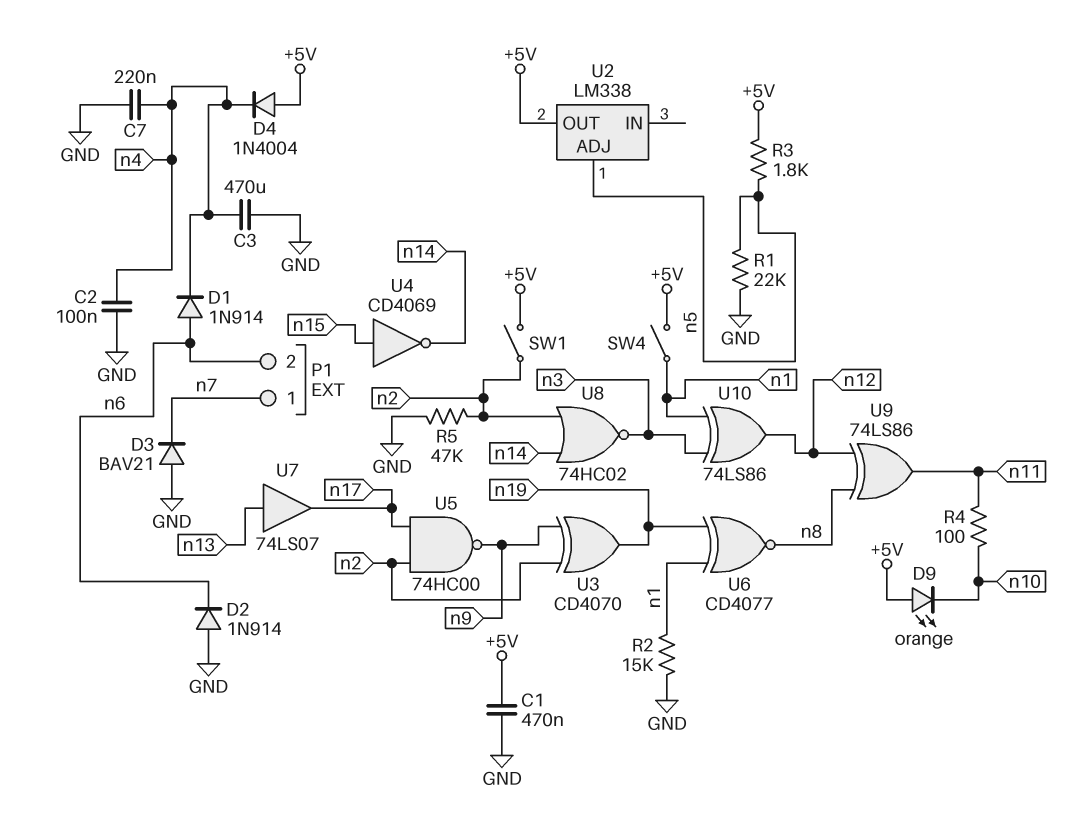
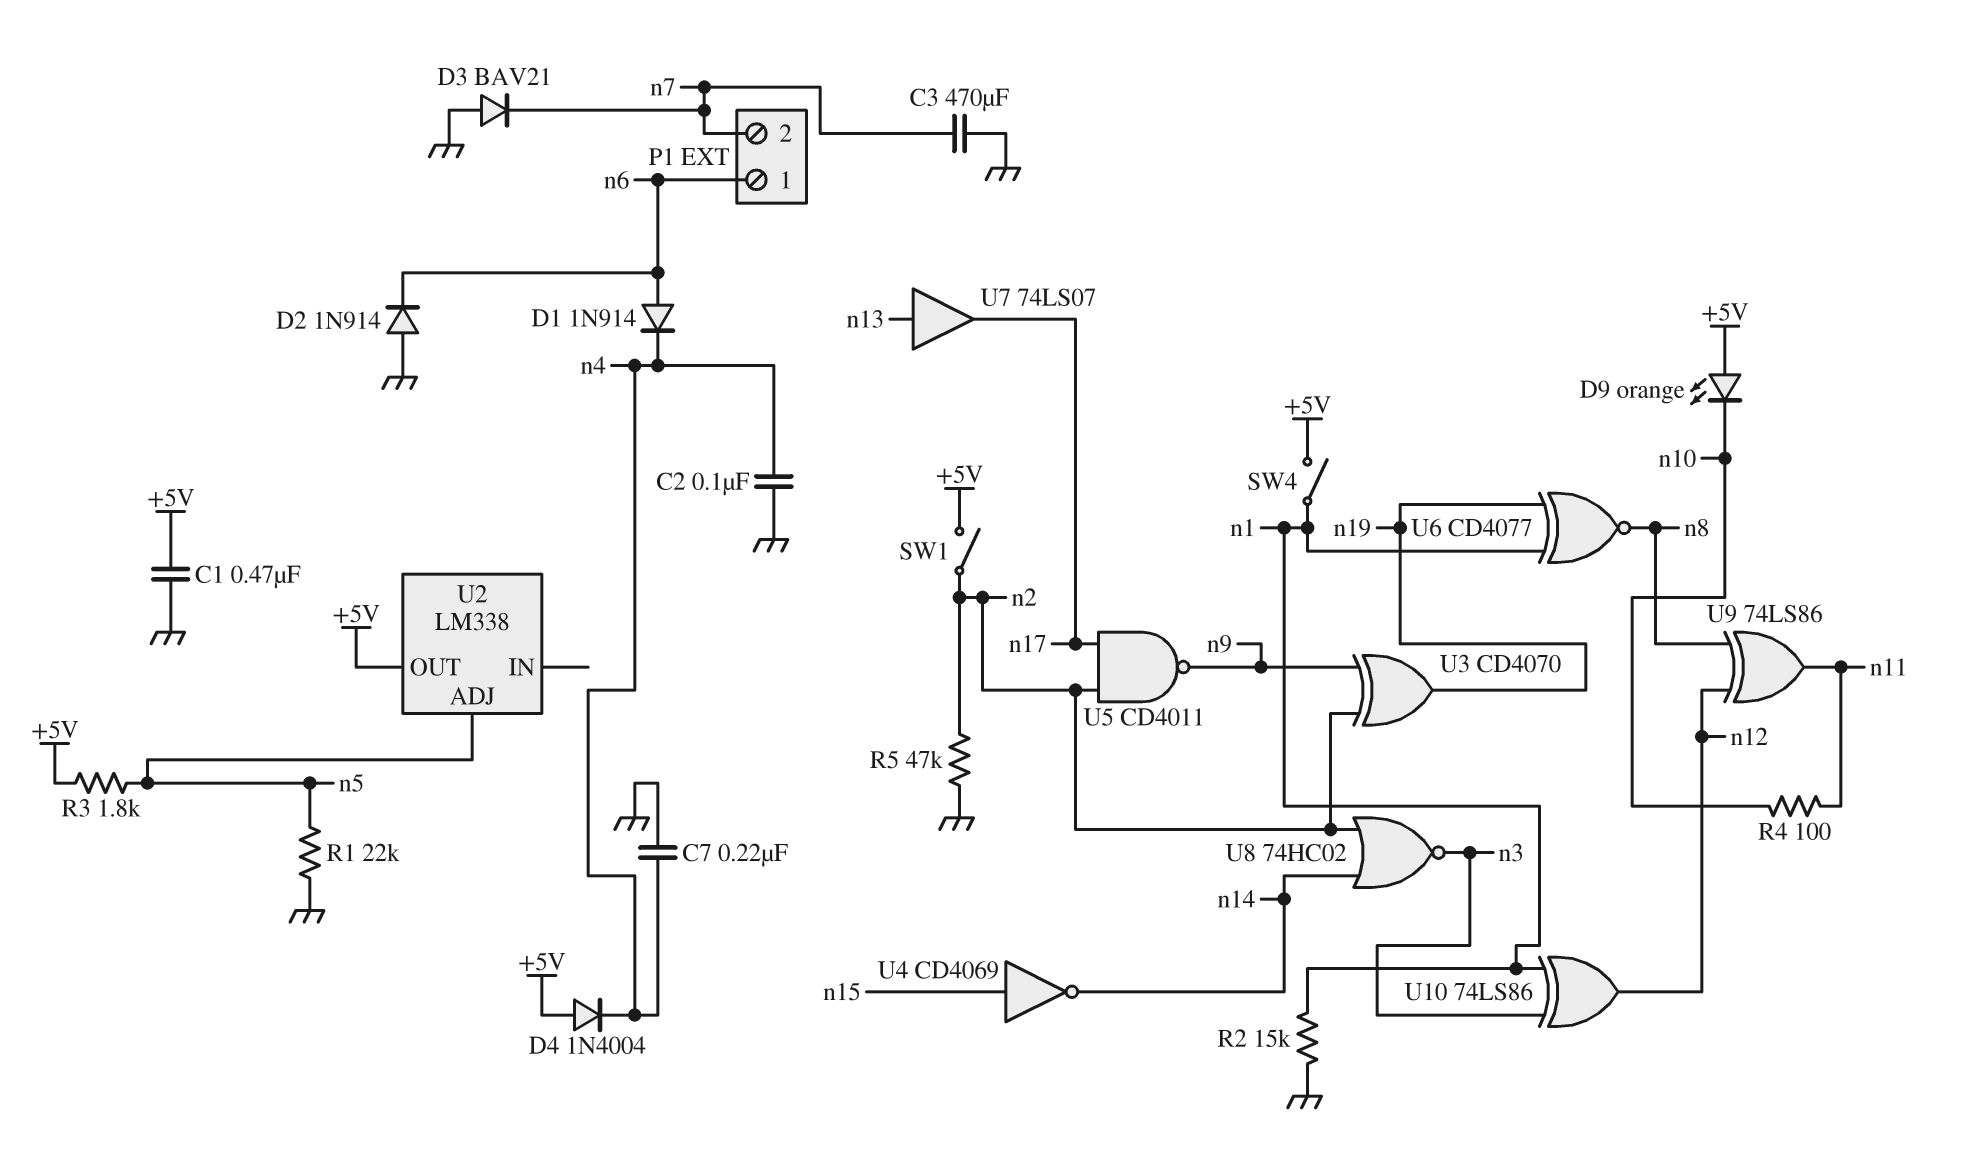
C3: 470uF (GND, n4) -> 470uF (GND, n7)
P1 pin 1: n7 -> n6
P1 pin 2: n6 -> n7
U5: NAND 74HC00 (in n2, in n17, out n9) -> NAND CD4011 (in n2, in n17, out n9)

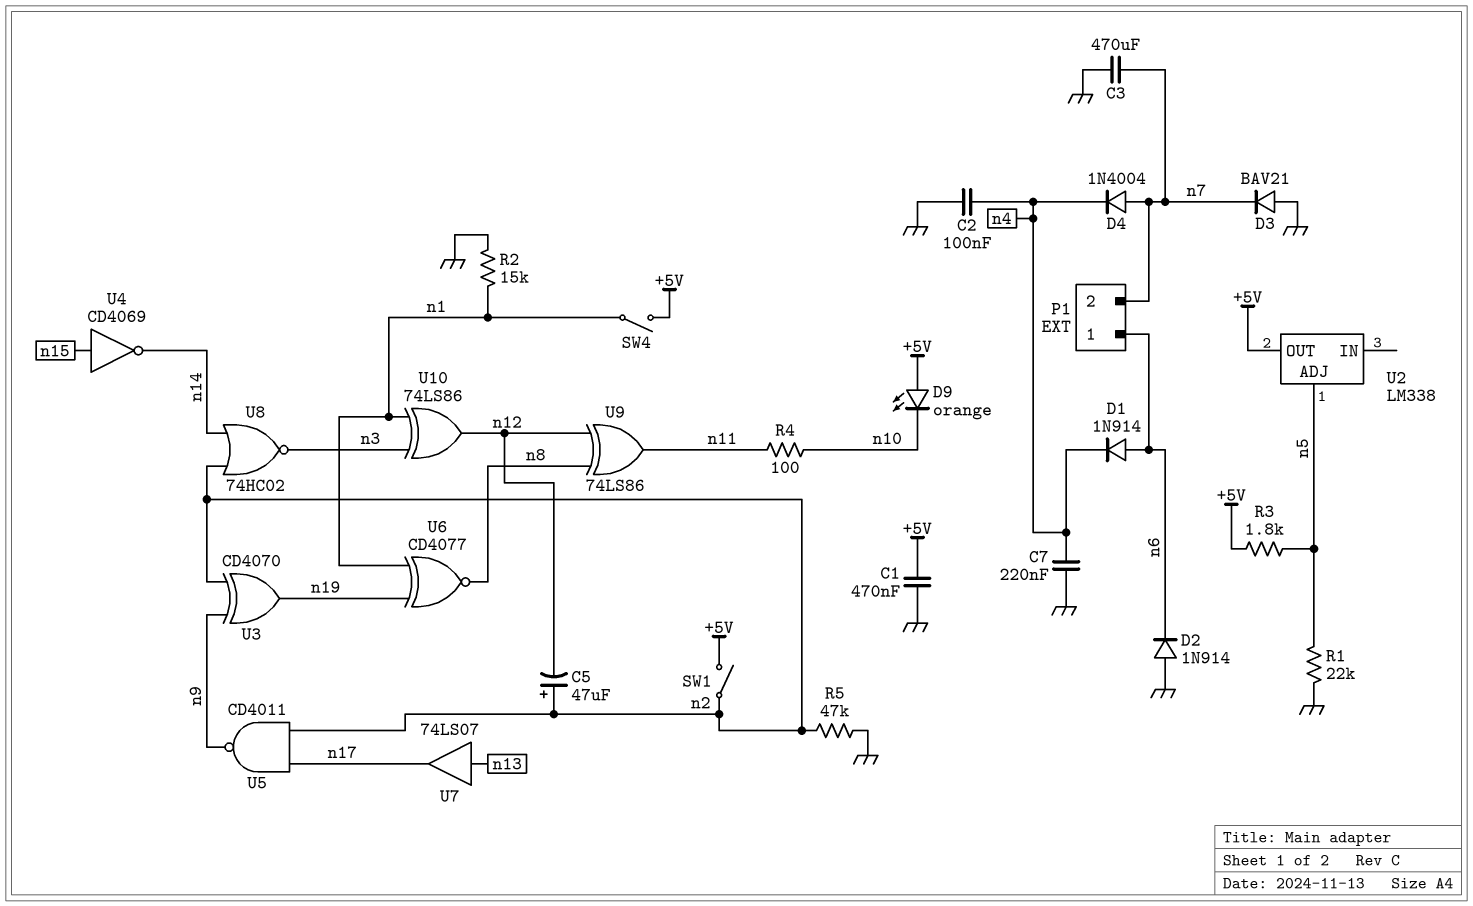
C5: none -> 47uF (plus n2, minus n12)
D4: diode 1N4004 (A +5V, K n4) -> diode 1N4004 (A n7, K n4)

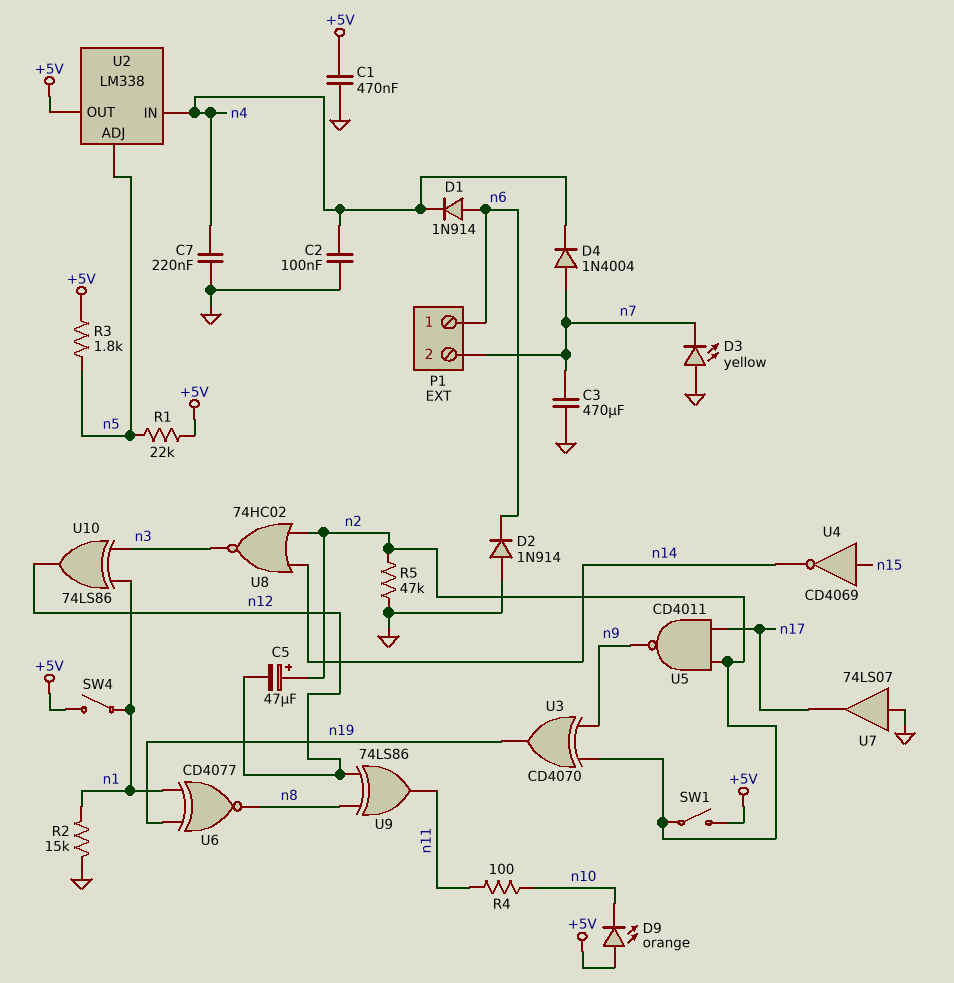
D3: diode BAV21 (A GND, K n7) -> LED yellow (A GND, K n7)
R1: 22k (GND, n5) -> 22k (+5V, n5)
U2 pin IN: none -> n4
U7: buffer 74LS07 (in n13, out n17) -> buffer 74LS07 (in GND, out n17)

